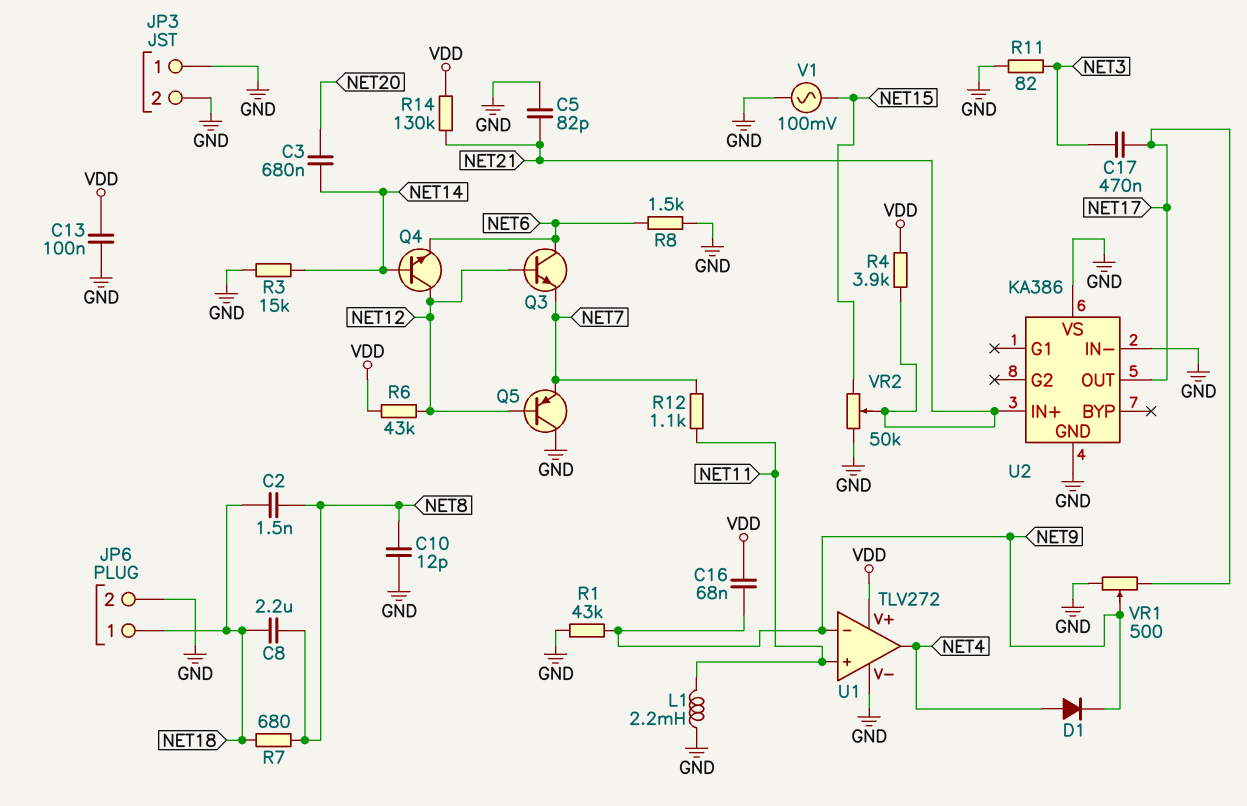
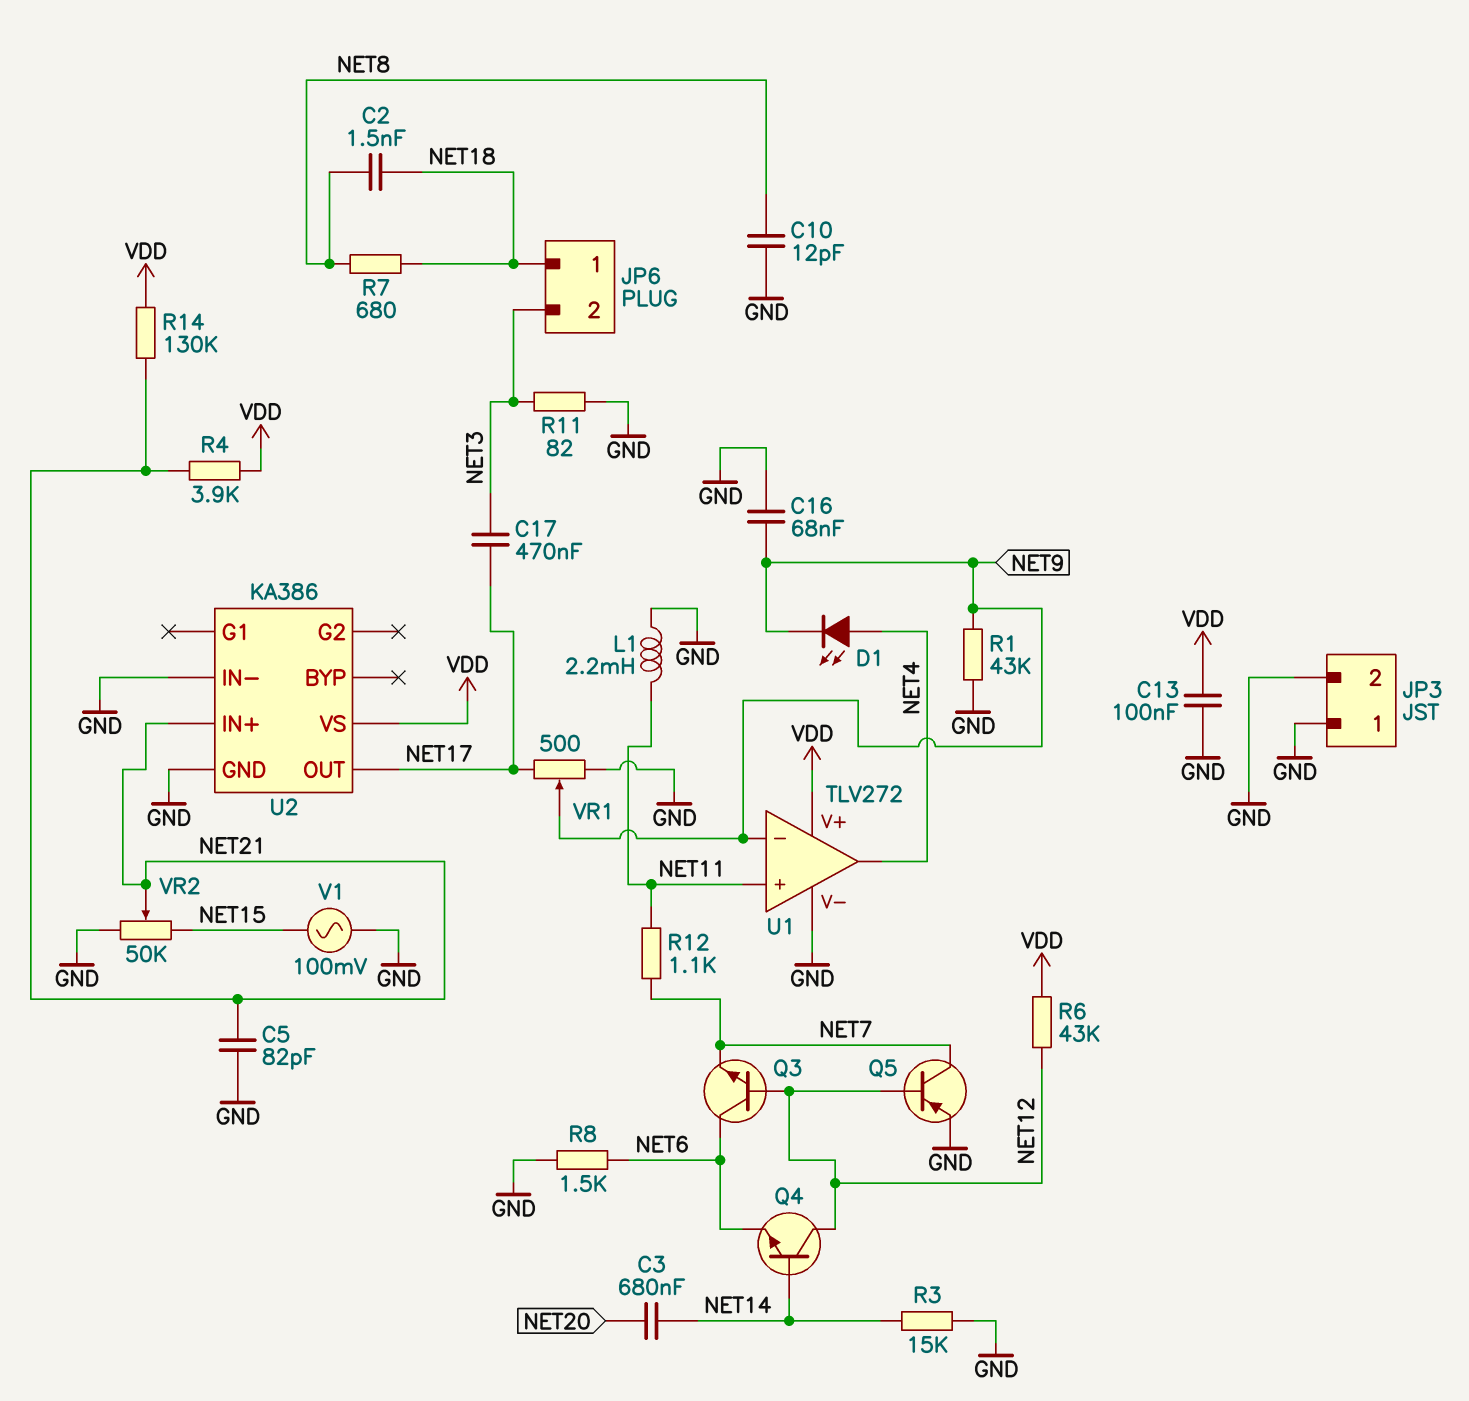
C8: 2.2uF (NET8, NET18) -> none
C16: 68nF (NET9, VDD) -> 68nF (GND, NET9)
D1: diode (A NET4, K NET9) -> LED (A NET4, K NET9)
JP6 pin 2: GND -> NET3
Q5: PNP (B NET12, C GND, E NET7) -> PNP (B NET12, C NET7, E GND)
U2 pin VS: GND -> VDD

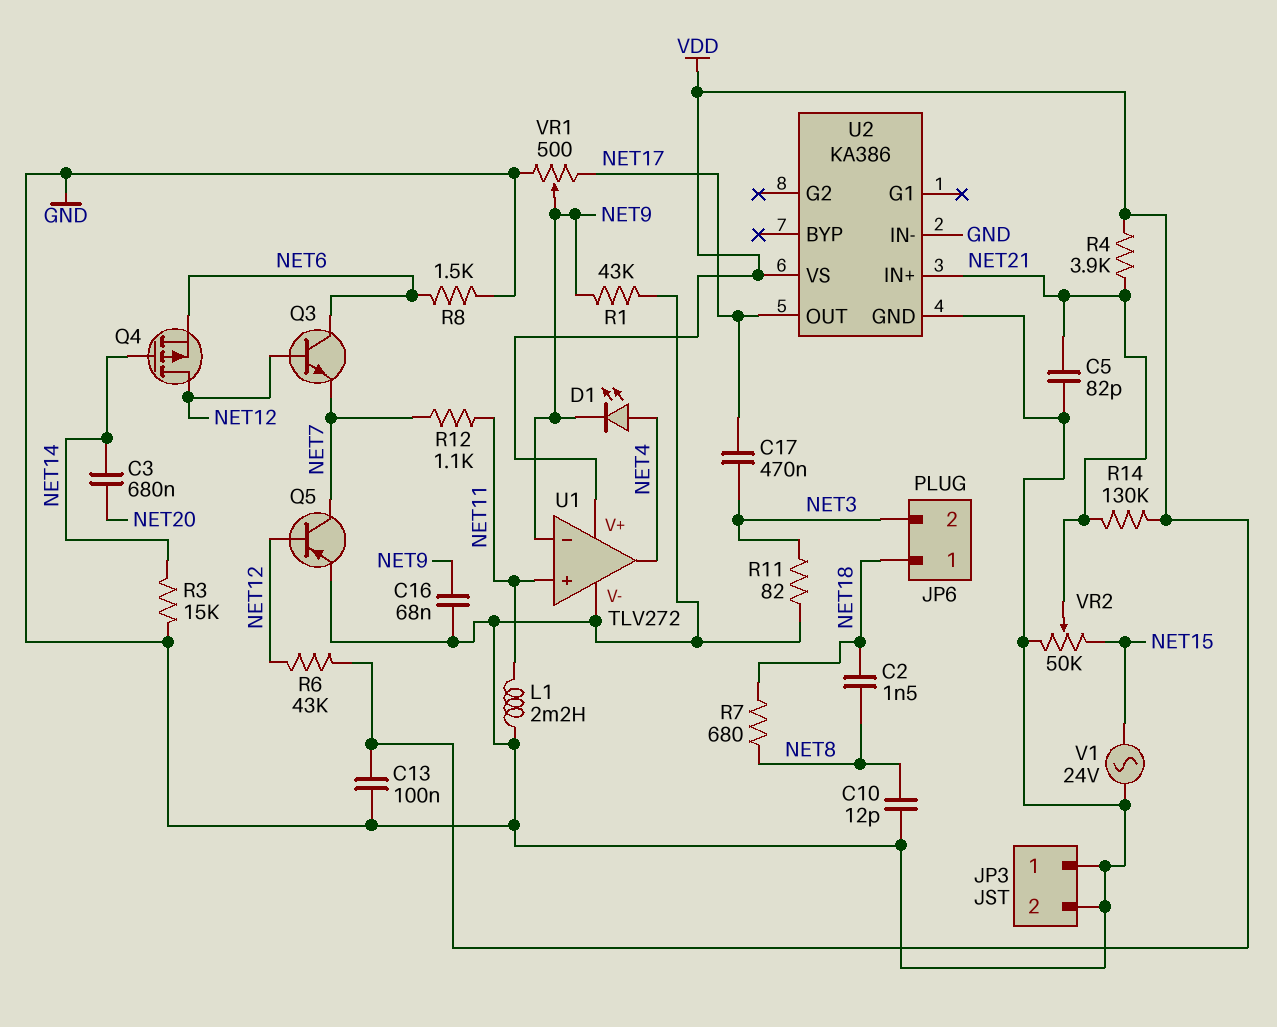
Q4: NPN (B NET14, C NET12, E NET6) -> PMOS (G NET14, D NET12, S NET6)
V1: AC 100mV (GND, NET15) -> AC 24V (GND, NET15)

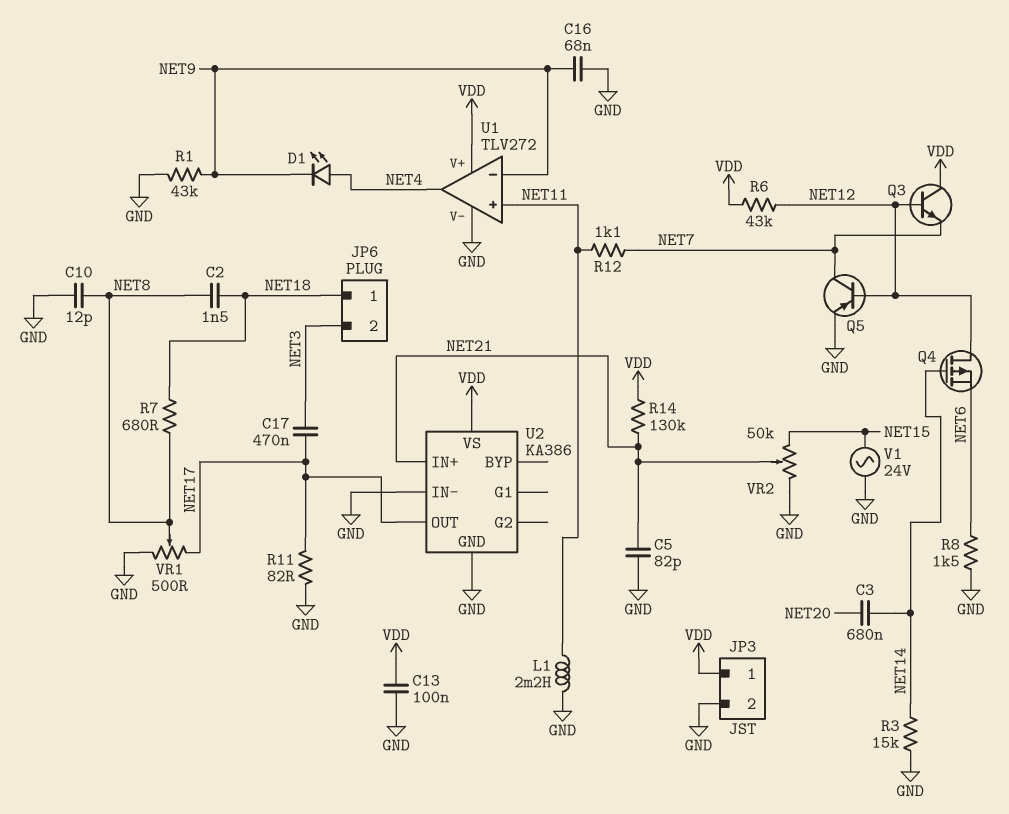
JP3 pin 1: GND -> VDD
Q3: NPN (B NET12, C NET6, E NET7) -> NPN (B NET12, C VDD, E NET7)
R4: 3.9k (NET21, VDD) -> none
R11: 82 (GND, NET3) -> 82 (GND, NET17)
VR1: 500 (GND, NET17, wiper NET9) -> 500 (GND, NET17, wiper NET8)

